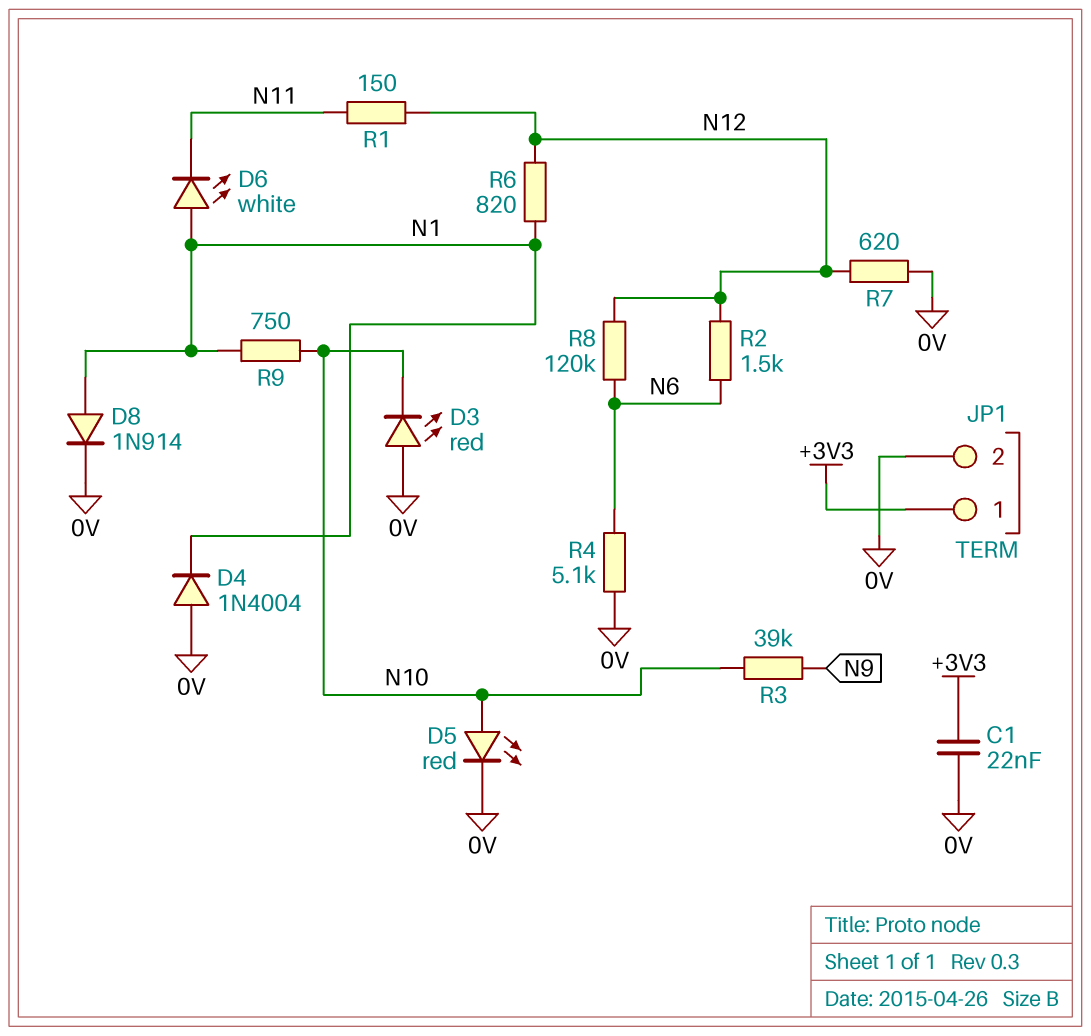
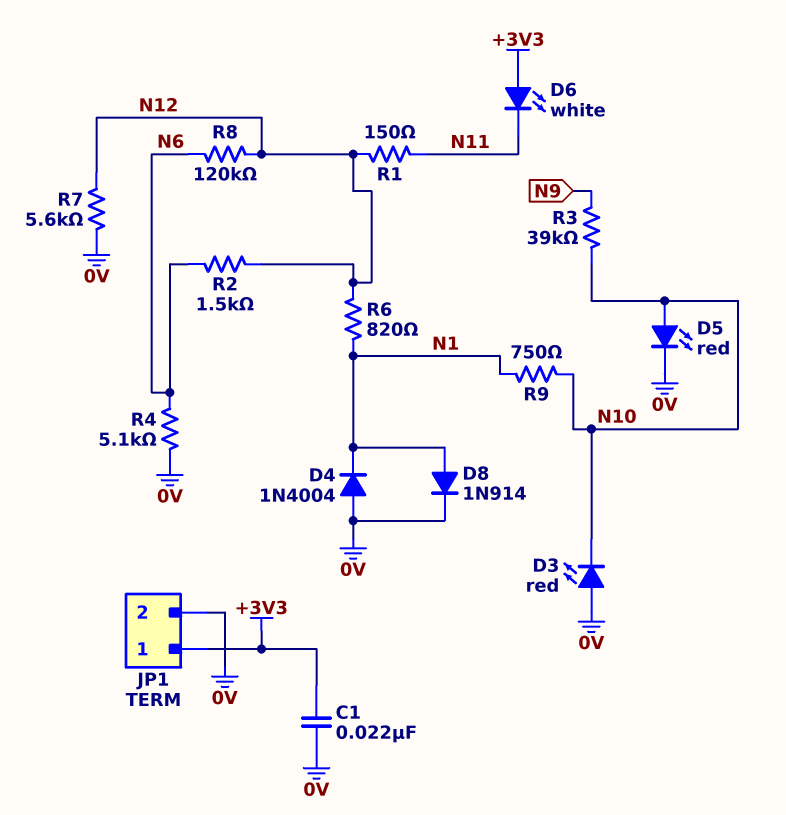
D6: LED white (A N1, K N11) -> LED white (A +3V3, K N11)
R7: 620 (0V, N12) -> 5.6k (0V, N12)

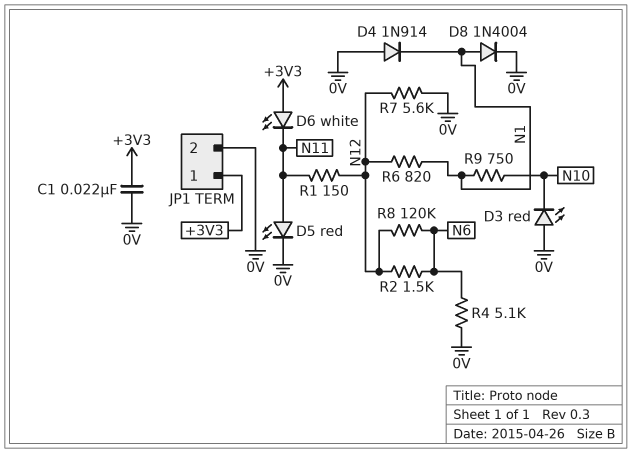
D4: diode 1N4004 (A 0V, K N1) -> diode 1N914 (A 0V, K N1)
D5: LED red (A N10, K 0V) -> LED red (A N11, K 0V)
D8: diode 1N914 (A N1, K 0V) -> diode 1N4004 (A N1, K 0V)
R3: 39k (N9, N10) -> none

